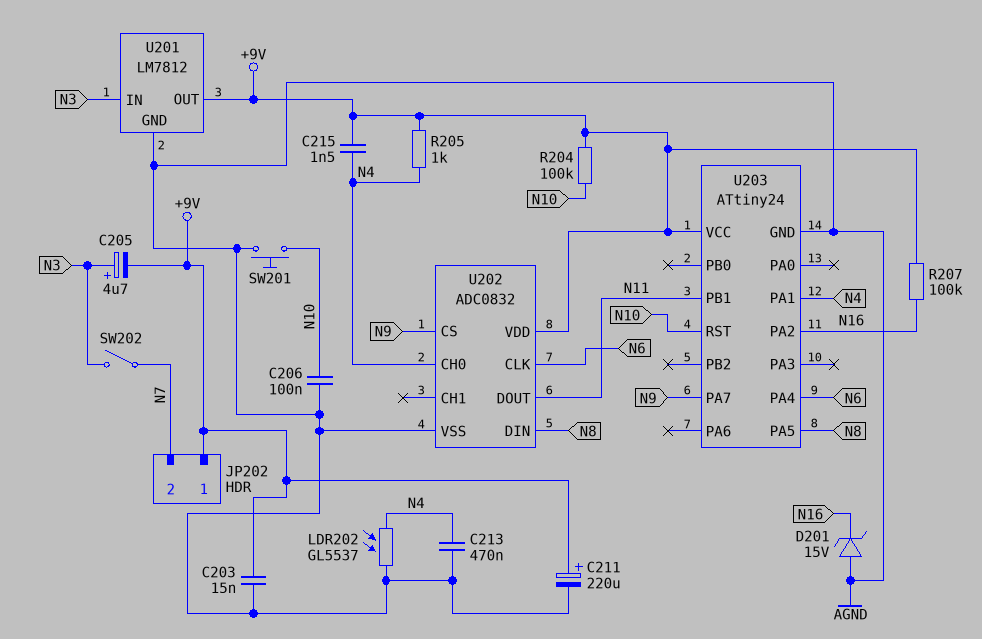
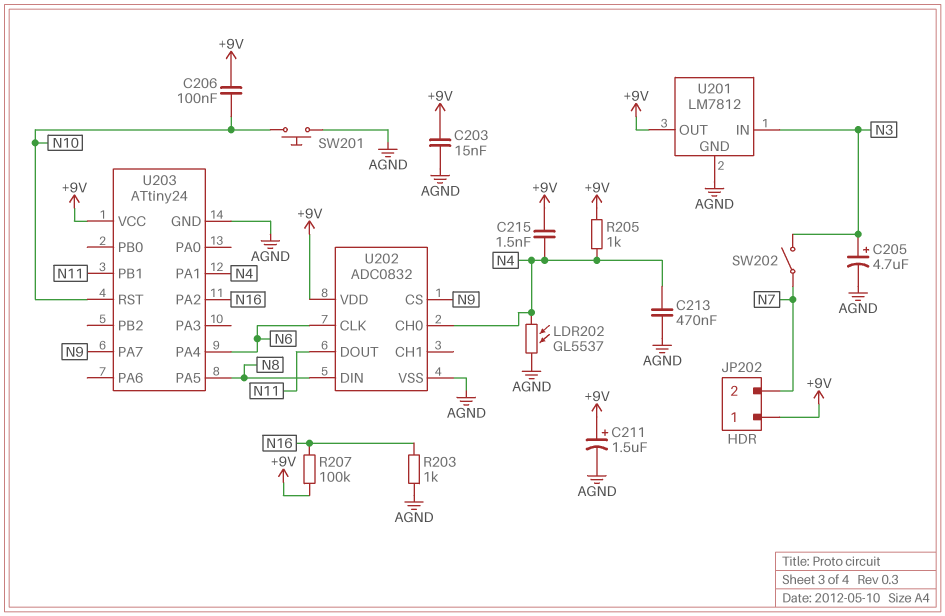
C205: 4.7uF (plus N3, minus +9V) -> 4.7uF (plus N3, minus AGND)
C206: 100nF (AGND, N10) -> 100nF (+9V, N10)
C211: 220uF (plus +9V, minus AGND) -> 1.5uF (plus +9V, minus AGND)
D201: zener 15V (A AGND, K N16) -> none
R203: none -> 1k (AGND, N16)
R204: 100k (+9V, N10) -> none

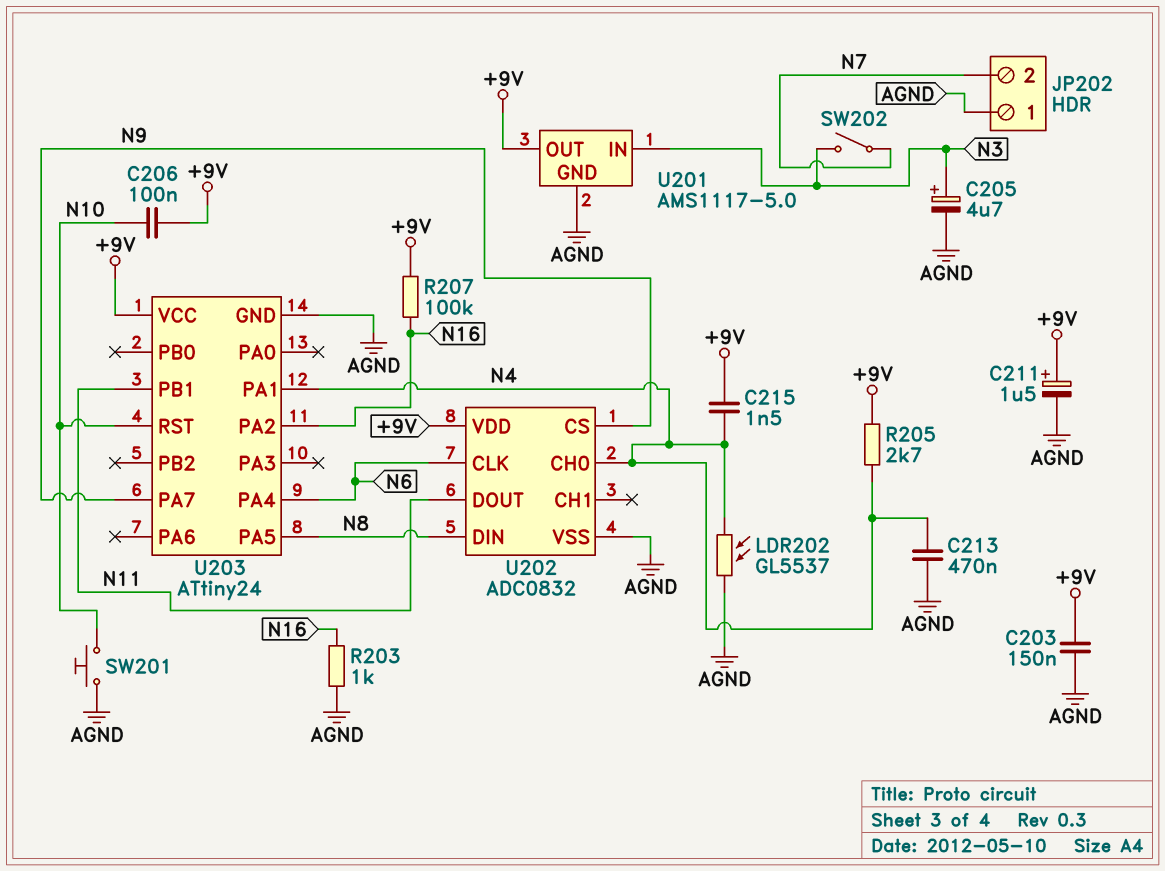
C203: 15nF (+9V, AGND) -> 150nF (+9V, AGND)
JP202 pin 1: +9V -> AGND
R205: 1k (+9V, N4) -> 2.7k (+9V, N4)
U201: LM7812 -> AMS1117-5.0

